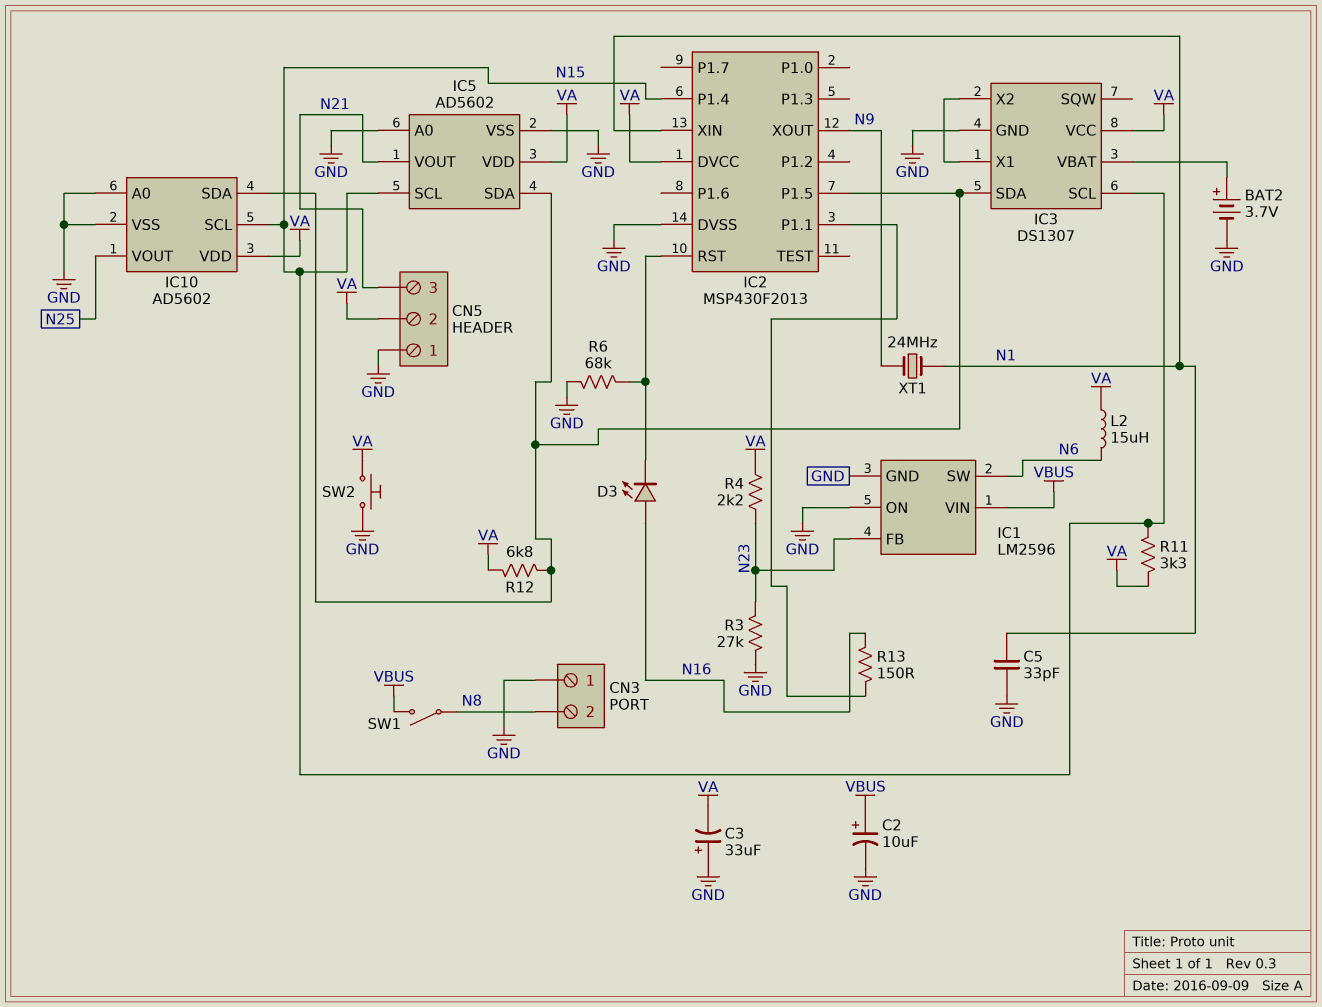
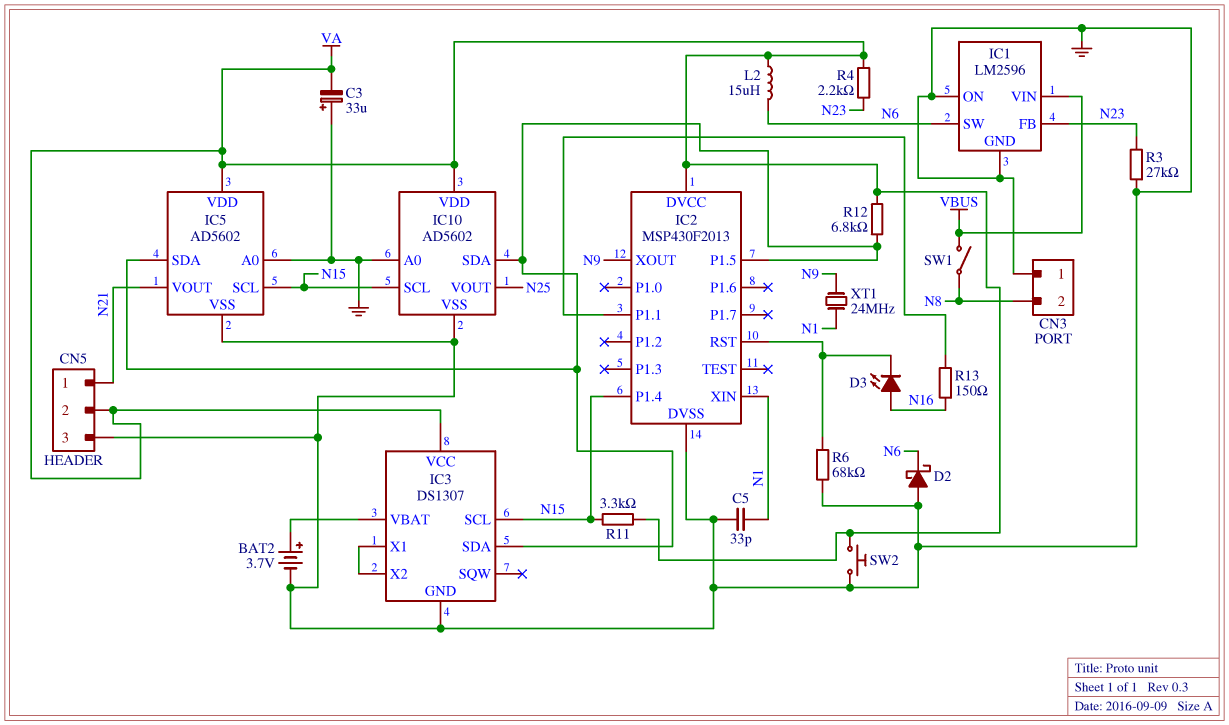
C2: 10uF (plus VBUS, minus GND) -> none
CN5 pin 1: GND -> N21
CN5 pin 3: N21 -> GND
D2: none -> schottky (A GND, K N6)

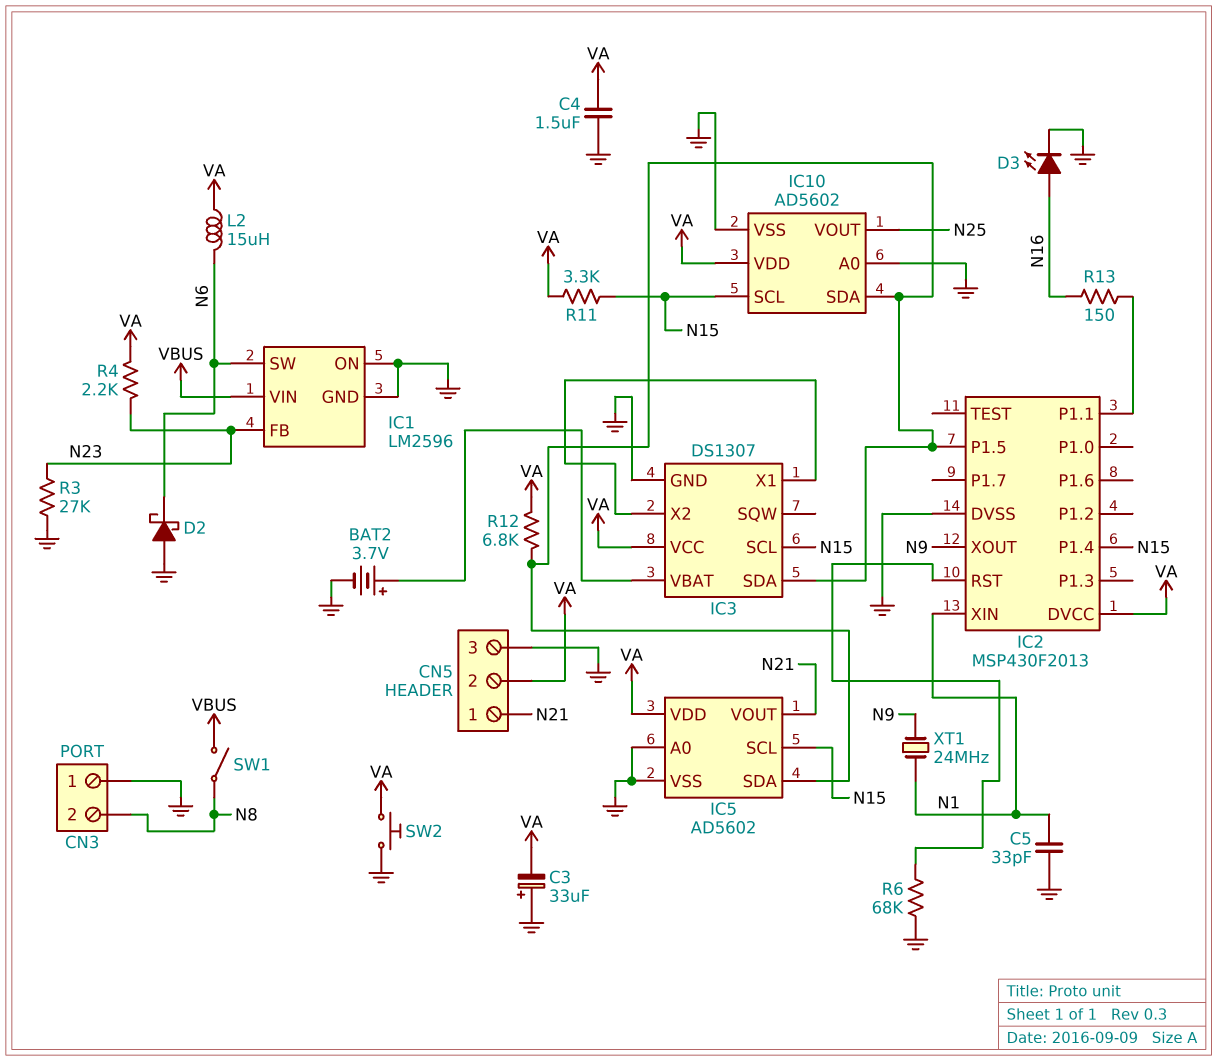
C4: none -> 1.5uF (GND, VA)
D3: LED (A N16, K IC2/RST) -> LED (A N16, K GND)

